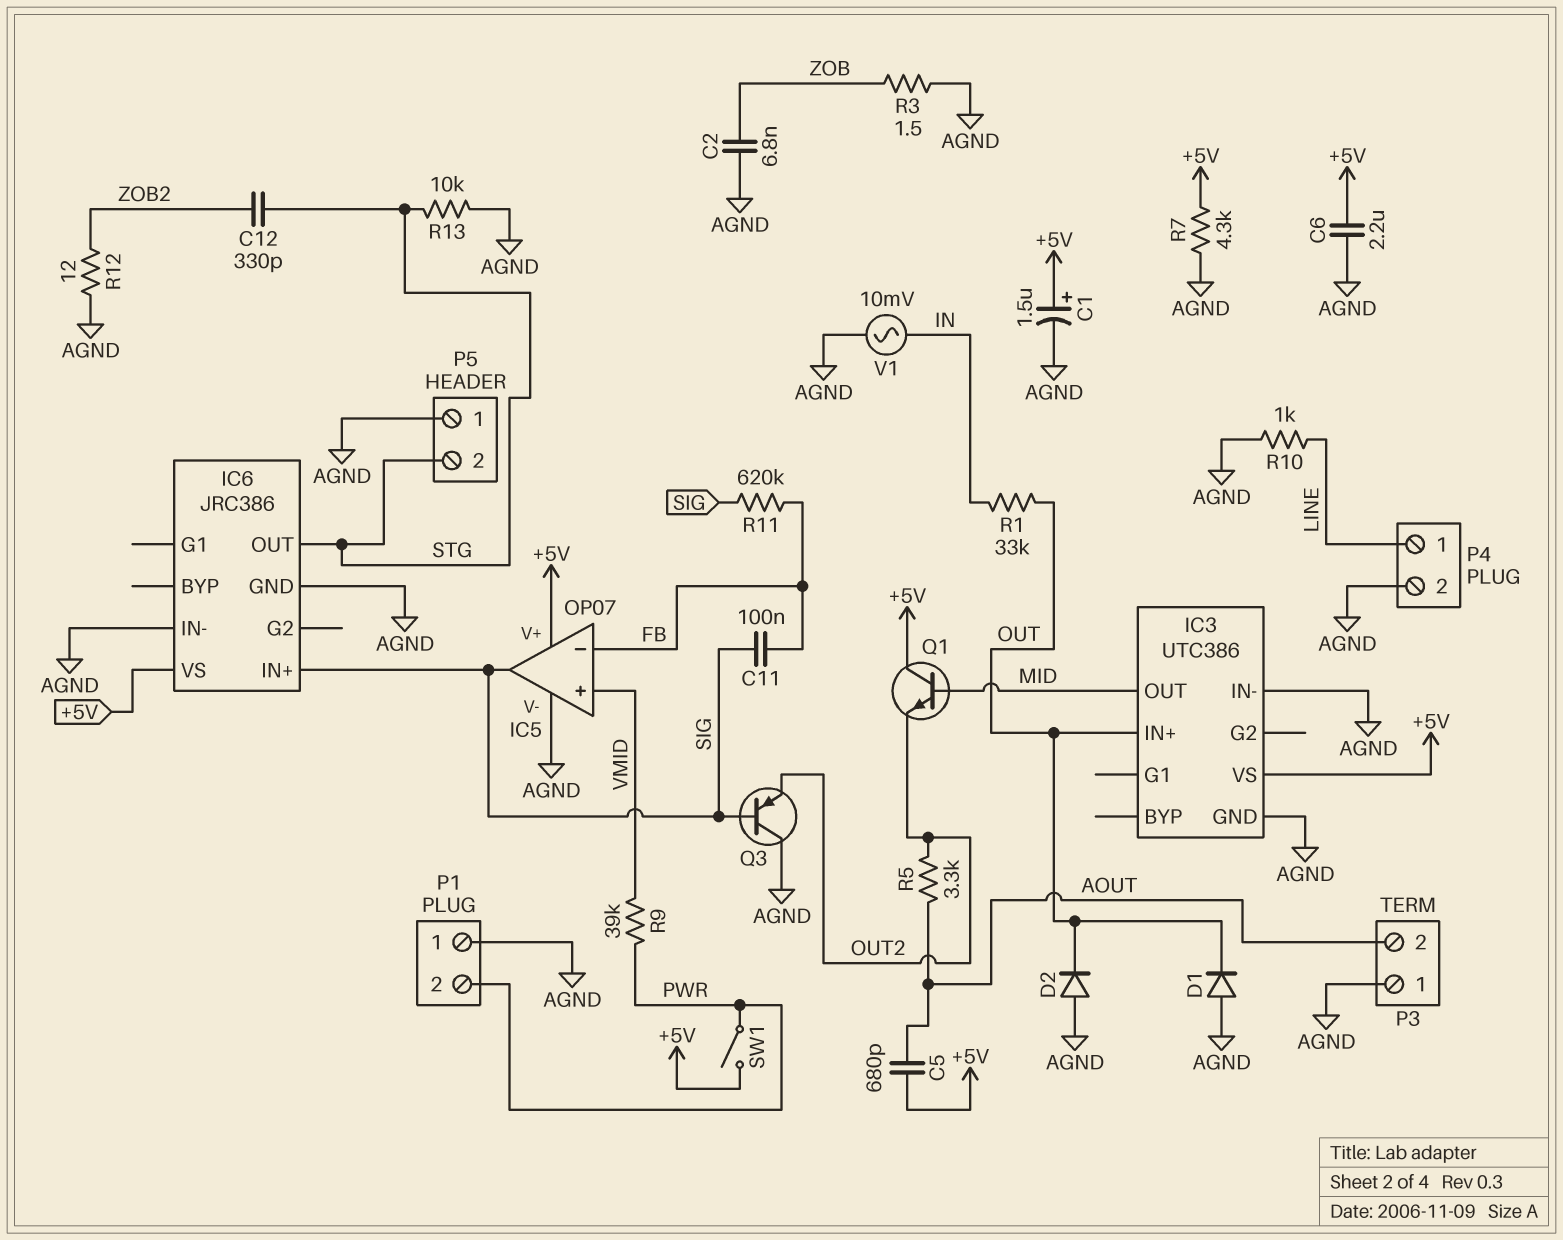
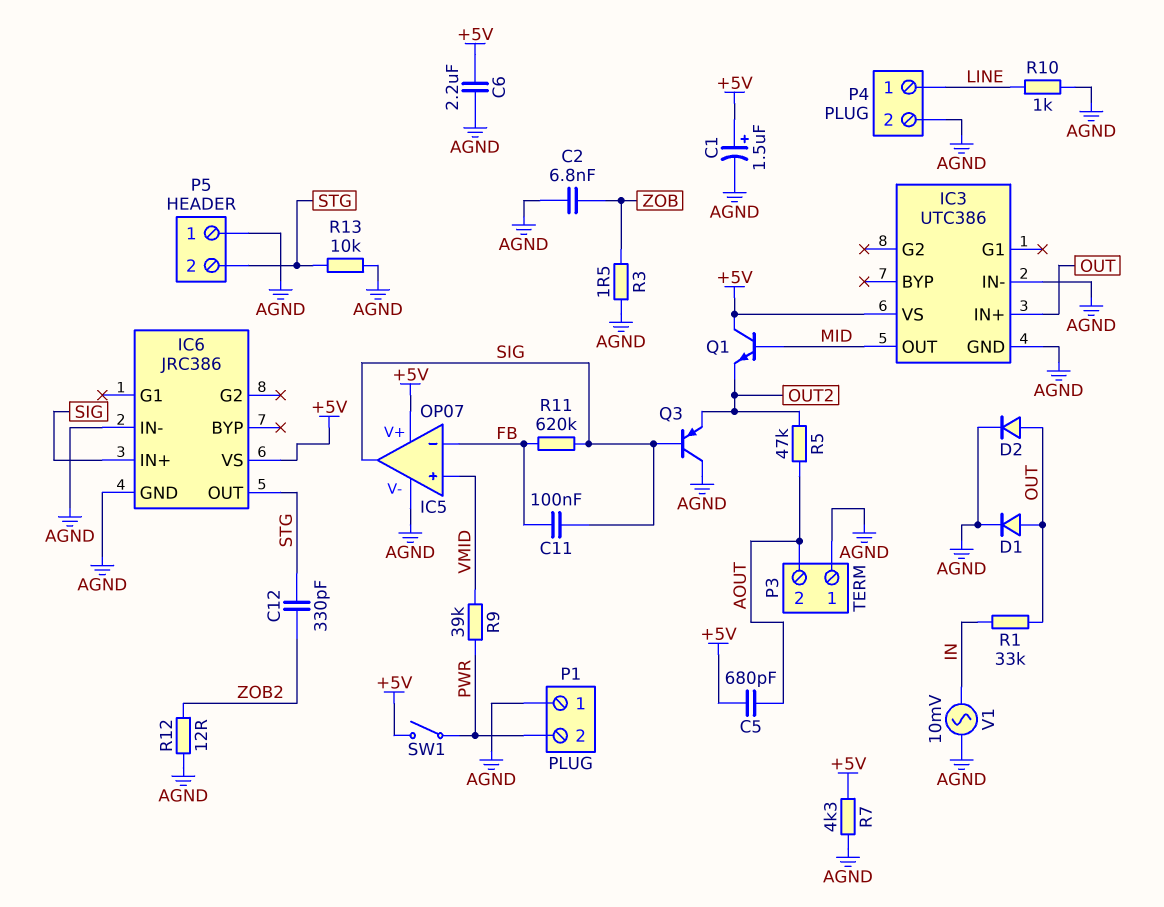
D1: diode (A AGND, K OUT) -> diode (A OUT, K AGND)
D2: diode (A AGND, K OUT) -> diode (A OUT, K AGND)
R5: 3.3k (AOUT, OUT2) -> 47k (AOUT, OUT2)

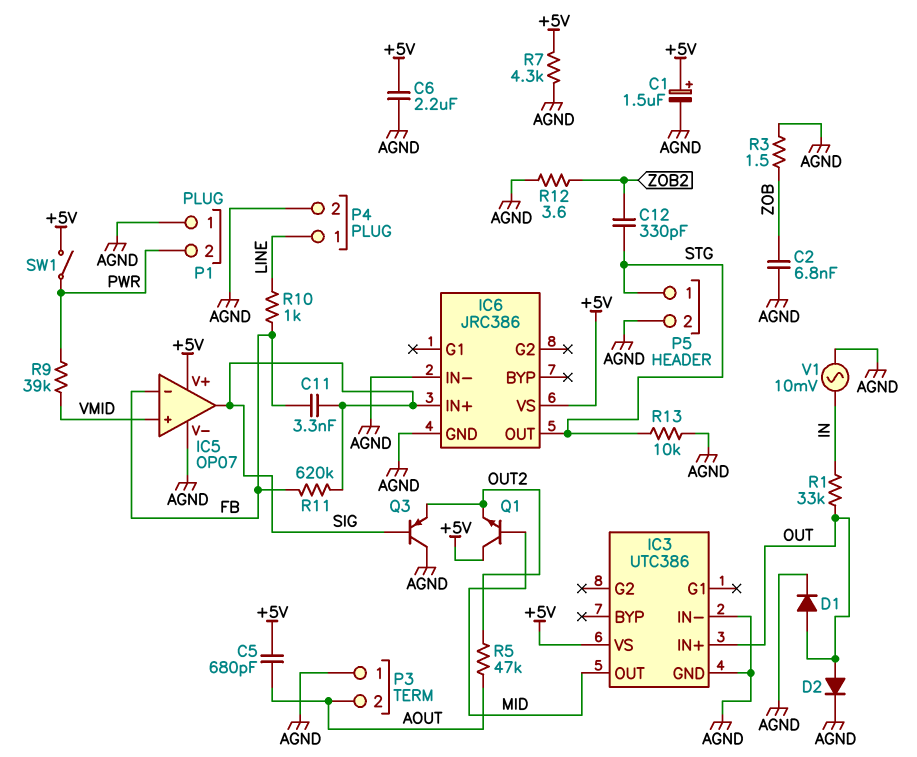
C11: 100nF (FB, SIG) -> 3.3nF (FB, SIG)
P5 pin 1: AGND -> STG
P5 pin 2: STG -> AGND
R10: 1k (AGND, LINE) -> 1k (FB, LINE)
R12: 12 (AGND, ZOB2) -> 3.6 (AGND, ZOB2)

